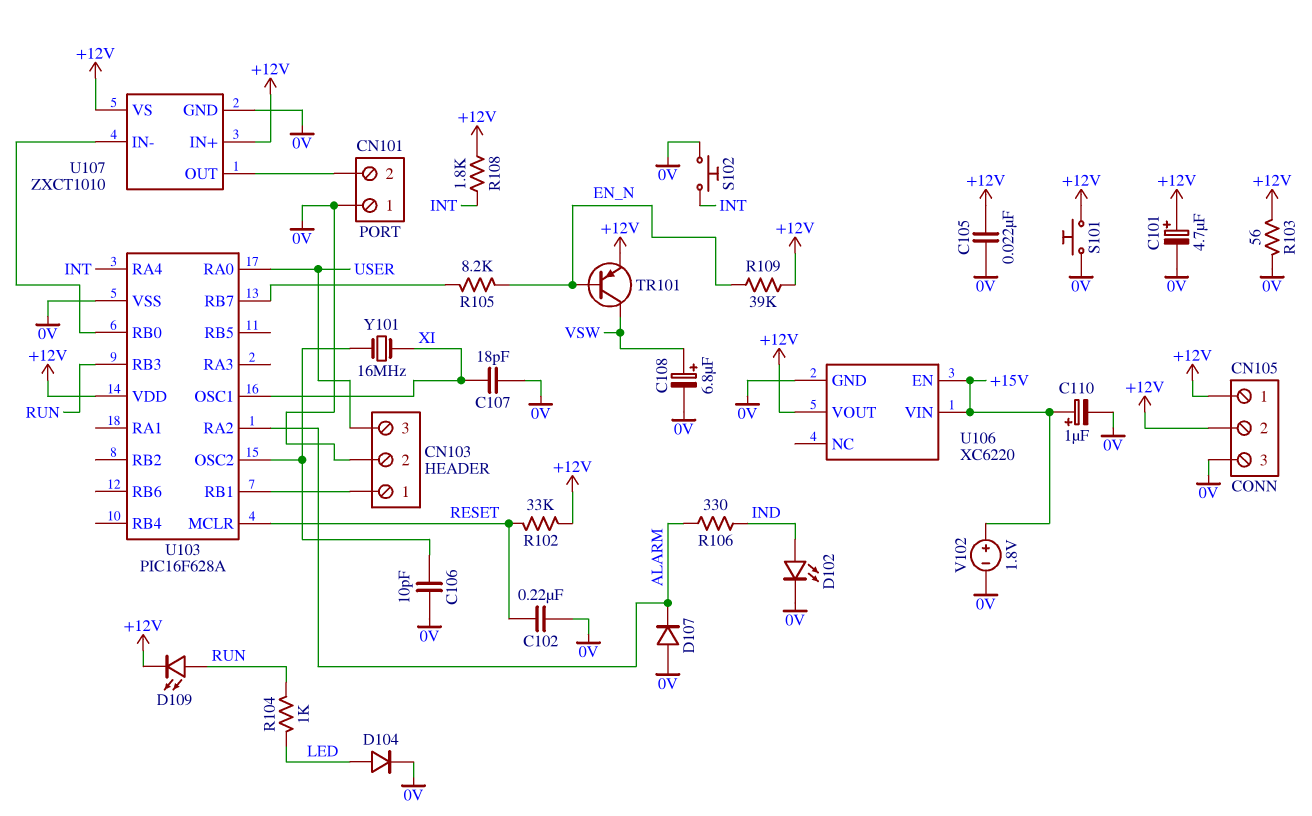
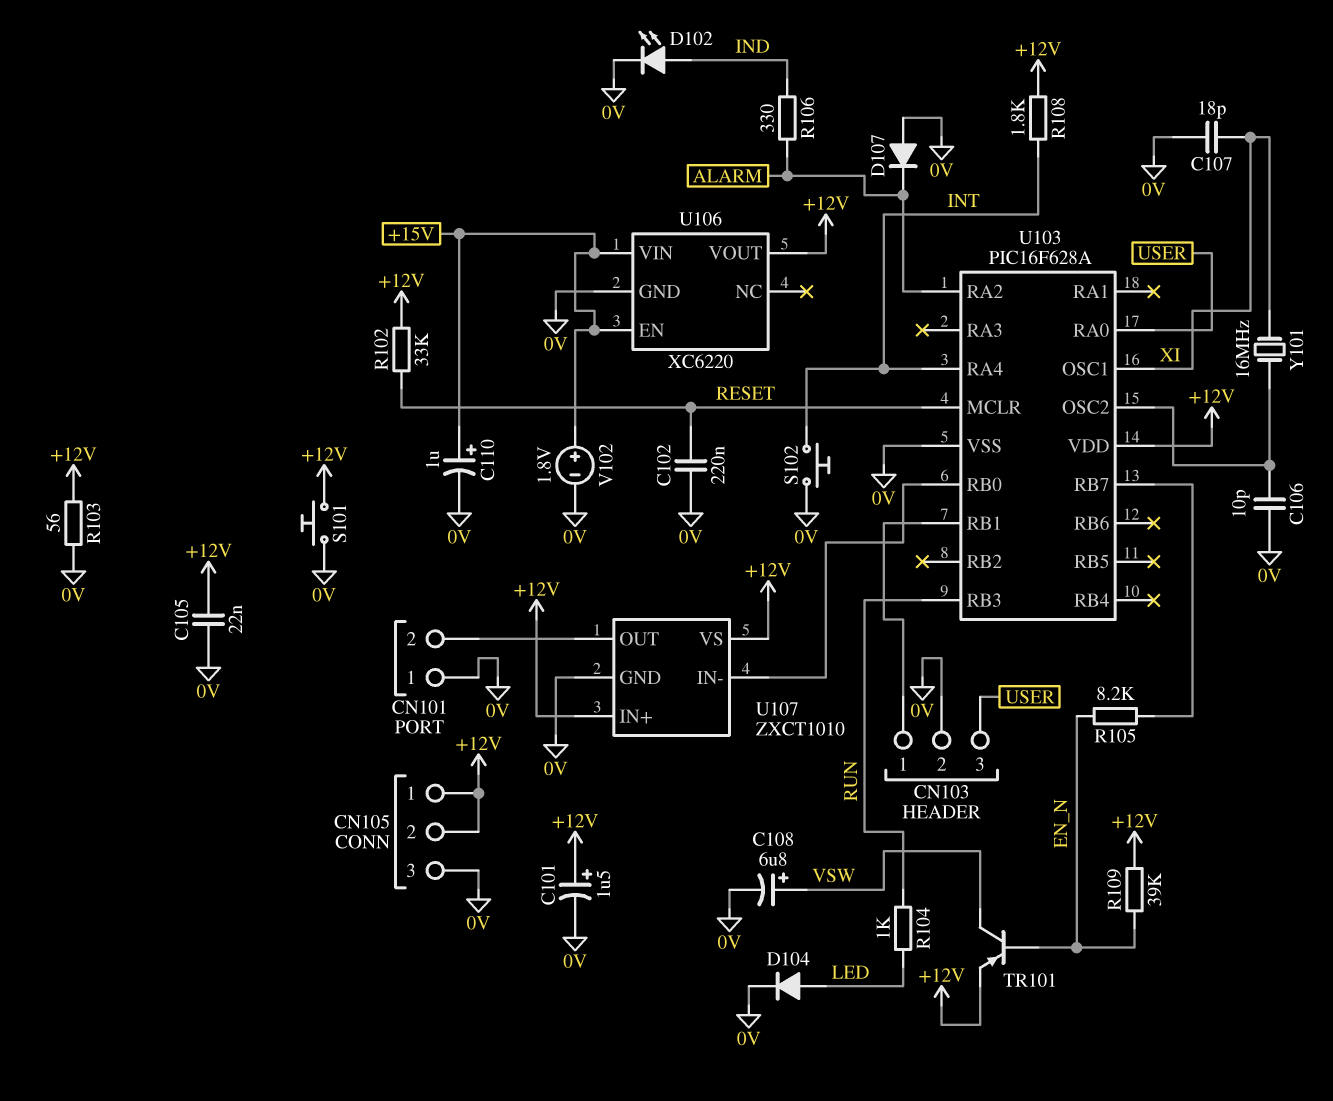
C101: 4.7uF (plus +12V, minus 0V) -> 1.5uF (plus +12V, minus 0V)
D109: LED (A RUN, K +12V) -> none

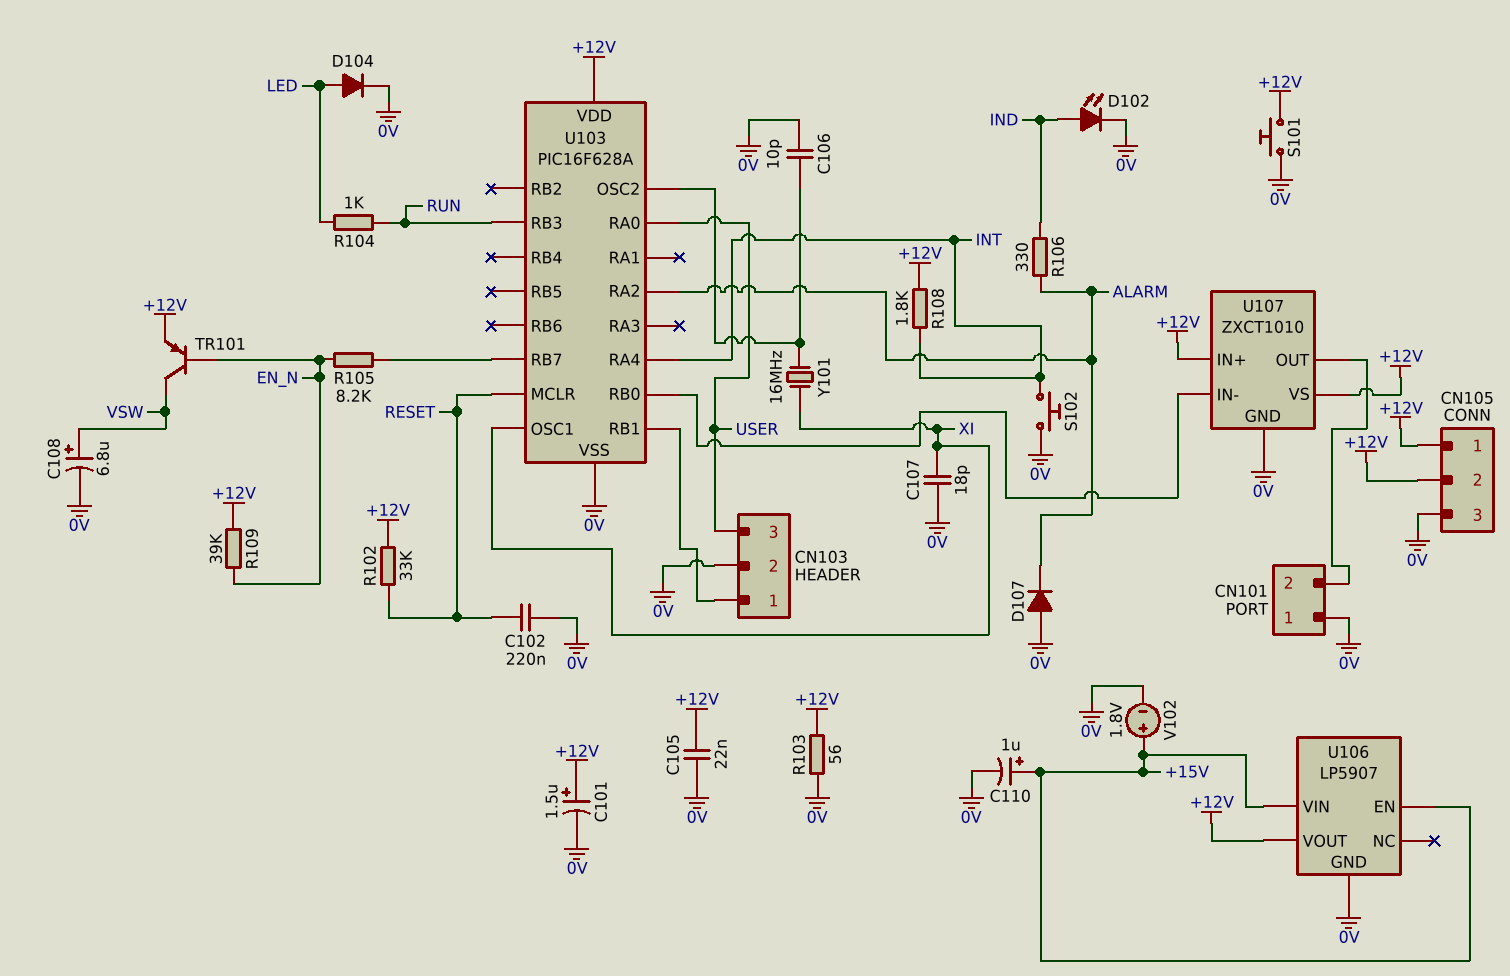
U106: XC6220 -> LP5907

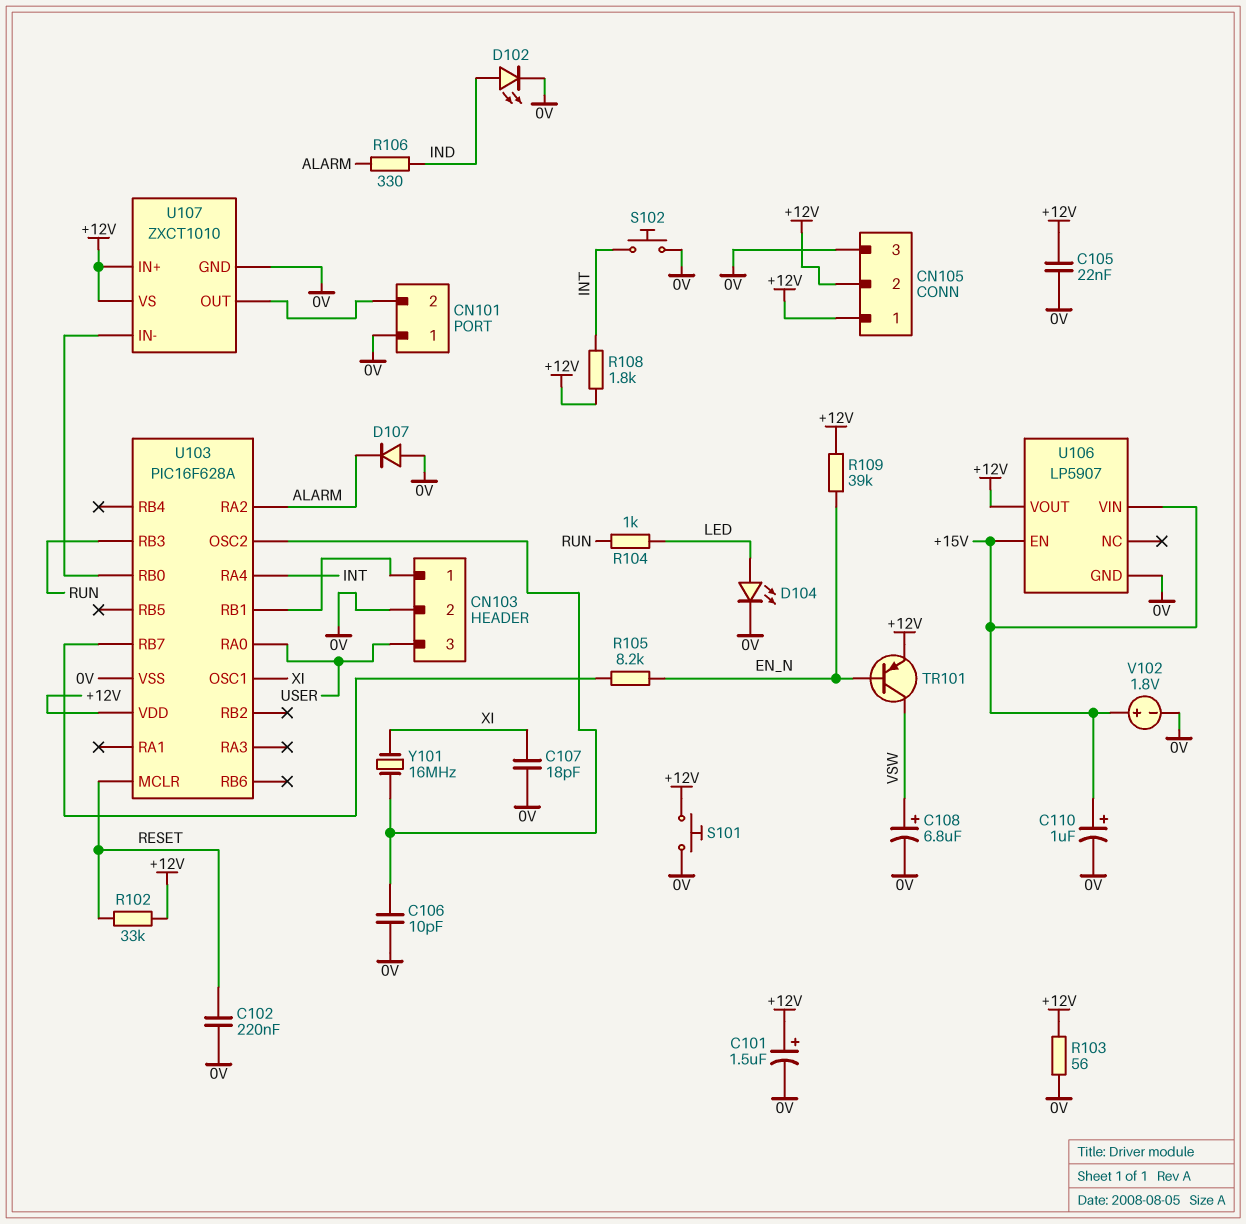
D104: diode (A LED, K 0V) -> LED (A LED, K 0V)

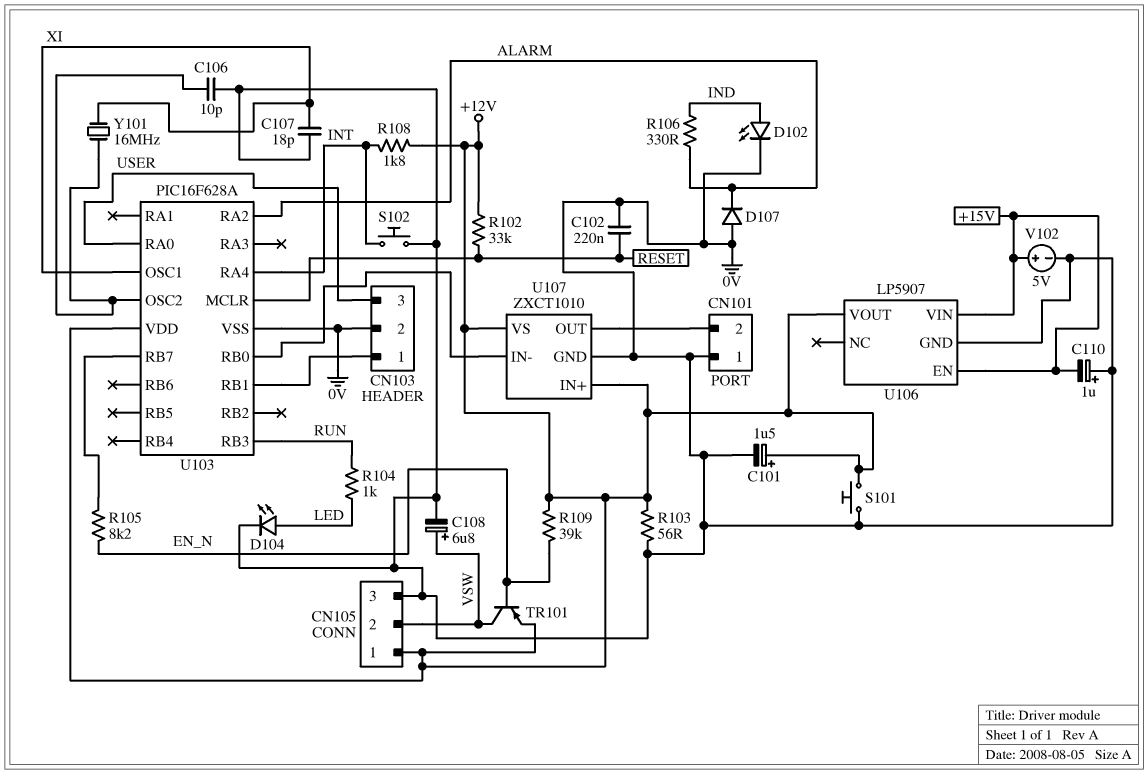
C105: 22nF (+12V, 0V) -> none
C110: 1uF (plus +15V, minus 0V) -> 1uF (plus 0V, minus +15V)
CN105 pin 2: +12V -> VSW
V102: 1.8V (plus +15V, minus 0V) -> 5V (plus +15V, minus 0V)

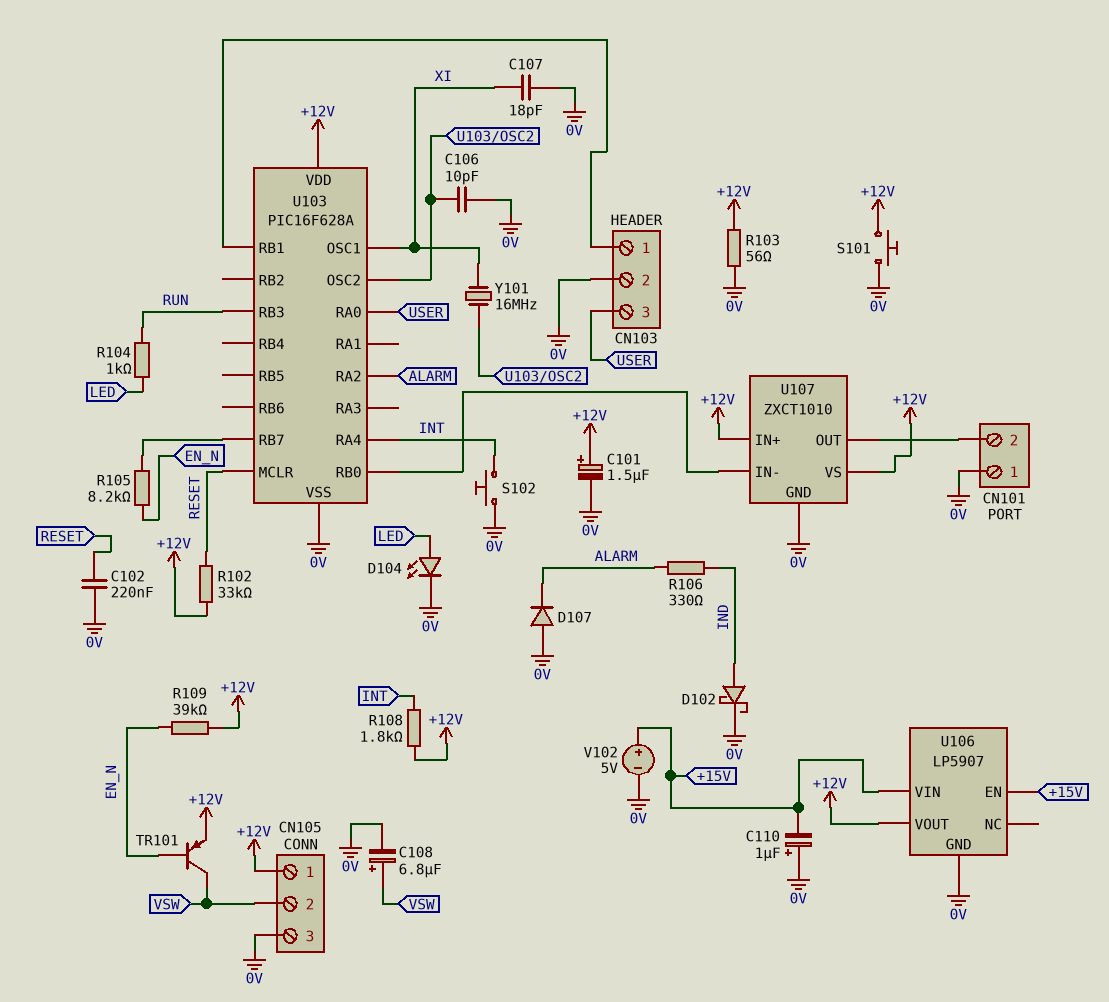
D102: LED (A IND, K 0V) -> schottky (A IND, K 0V)

